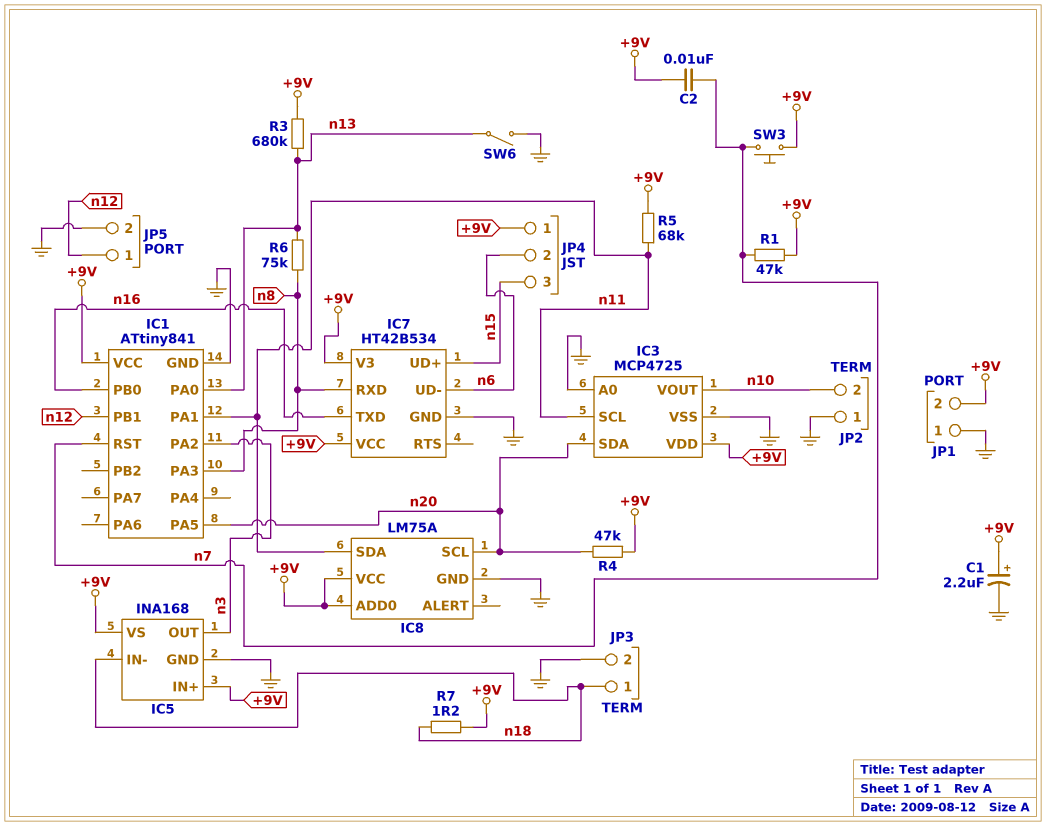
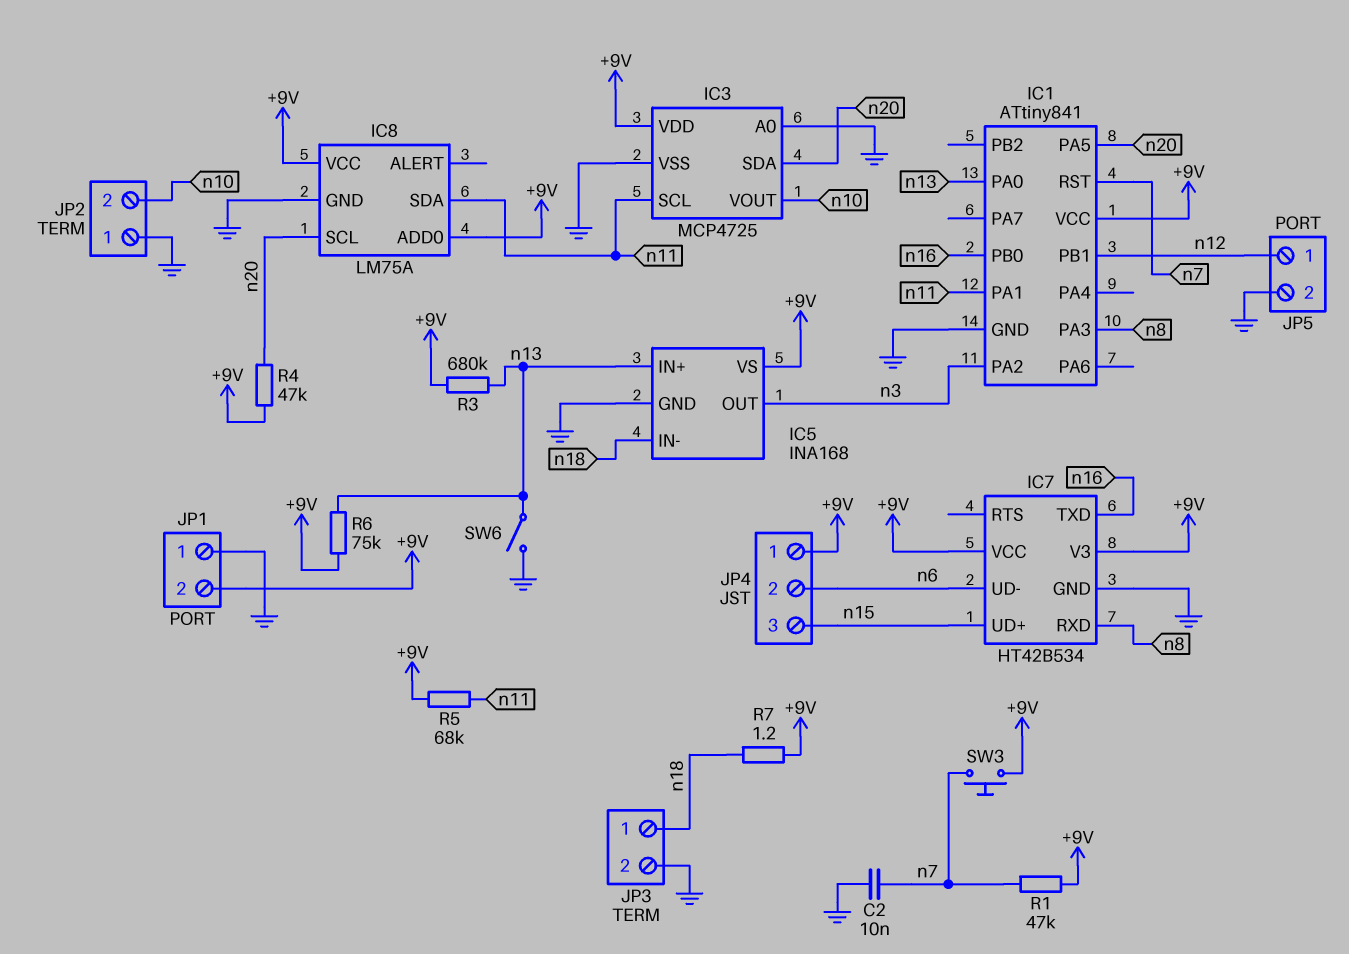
C1: 2.2uF (plus +9V, minus GND) -> none
C2: 10nF (+9V, n7) -> 10nF (GND, n7)
IC5 pin IN+: +9V -> n13
R6: 75k (n8, n13) -> 75k (+9V, n13)

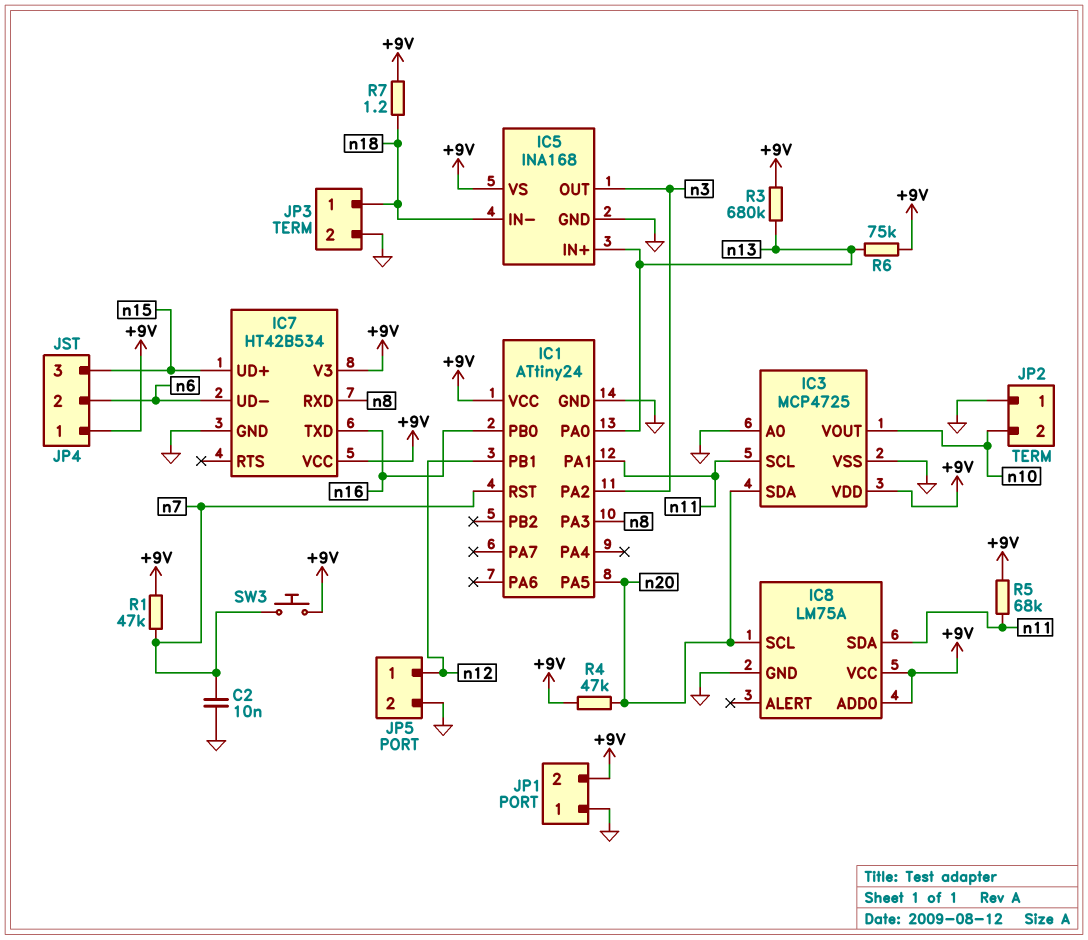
IC1: ATtiny841 -> ATtiny24
SW6: switch (GND, n13) -> none

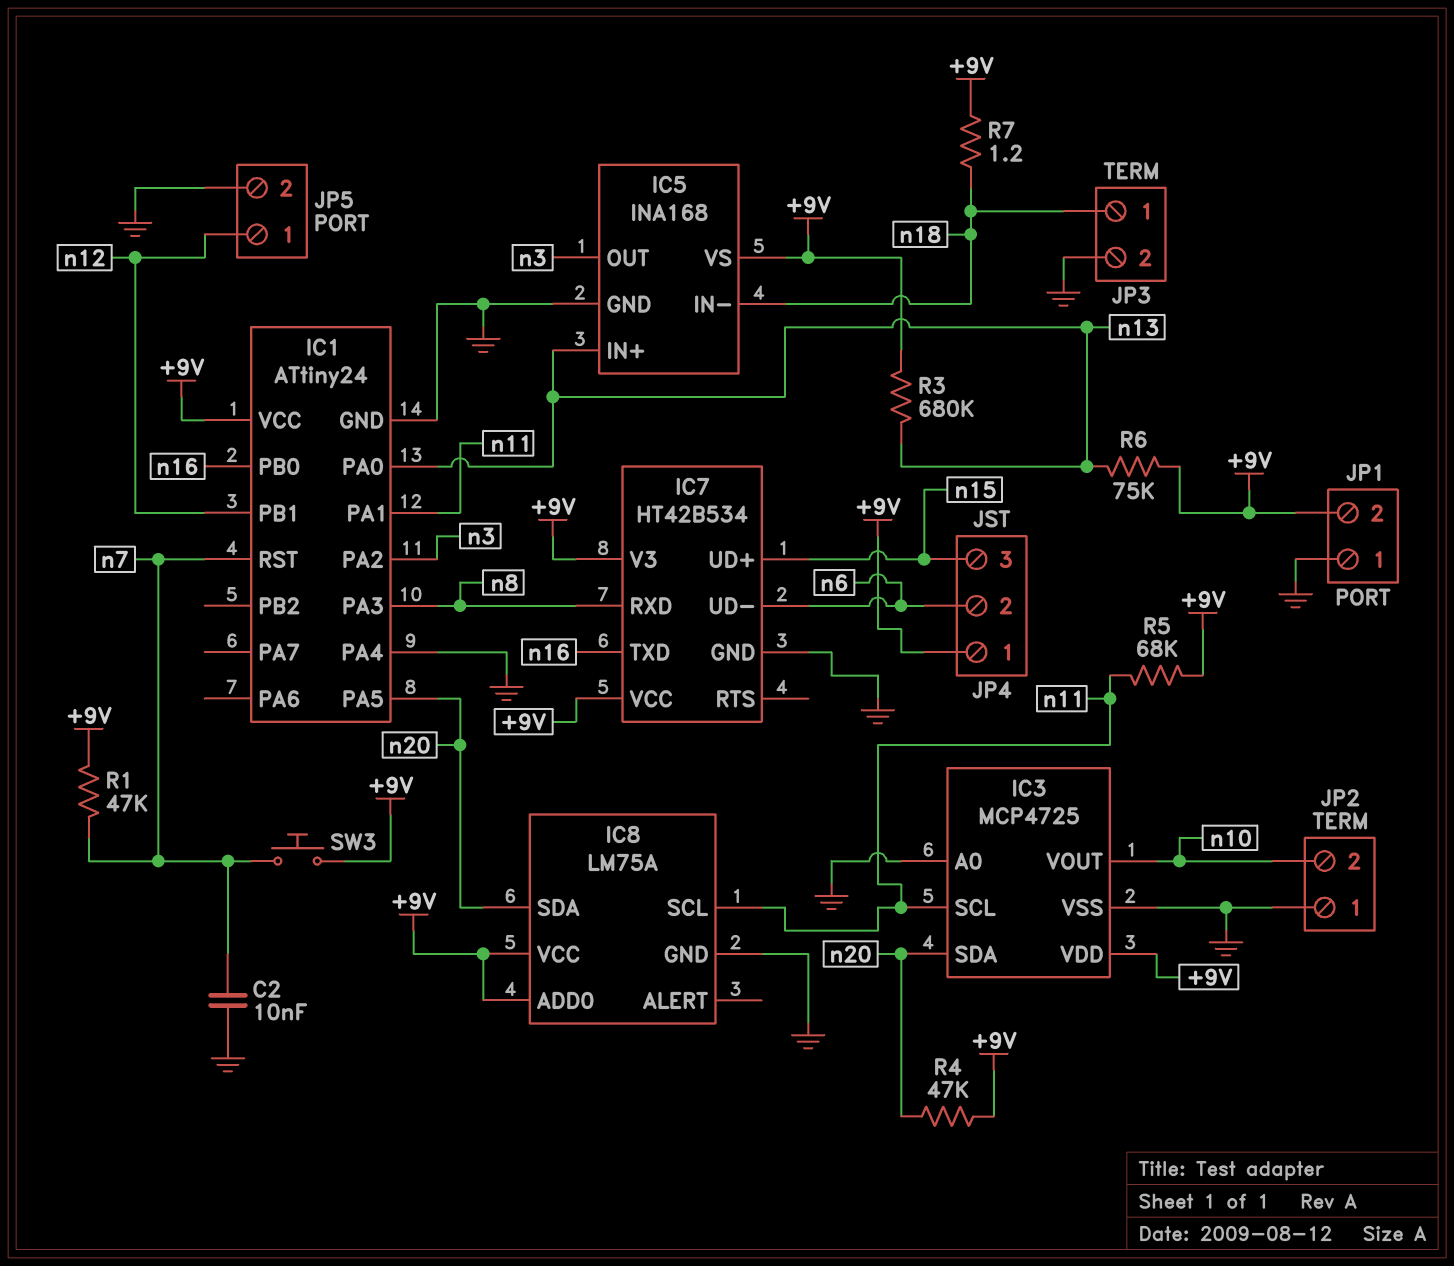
IC1 pin PA4: none -> GND
IC8 pin SCL: n20 -> n11
IC8 pin SDA: n11 -> n20

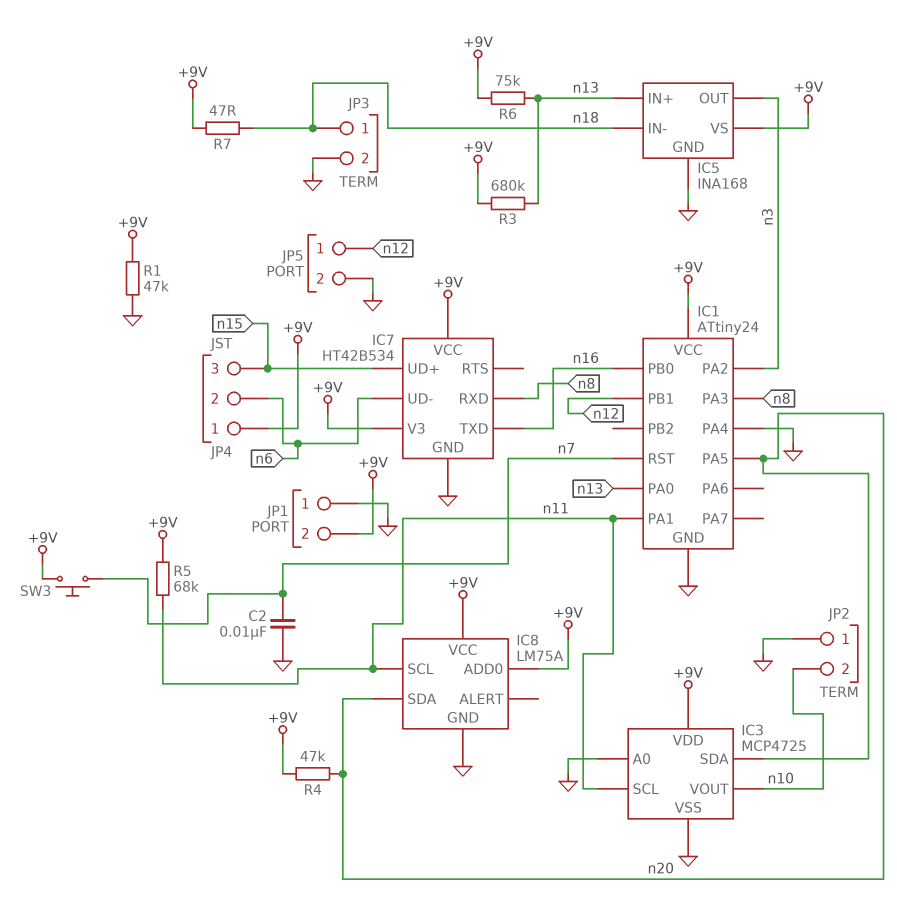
R1: 47k (+9V, n7) -> 47k (+9V, GND)
R7: 1.2 (+9V, n18) -> 47 (+9V, n18)

